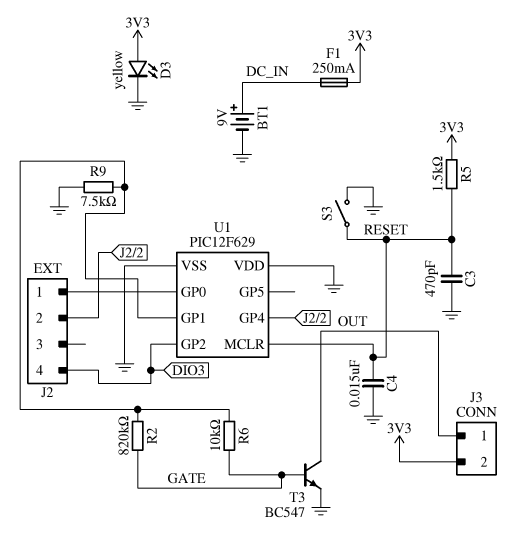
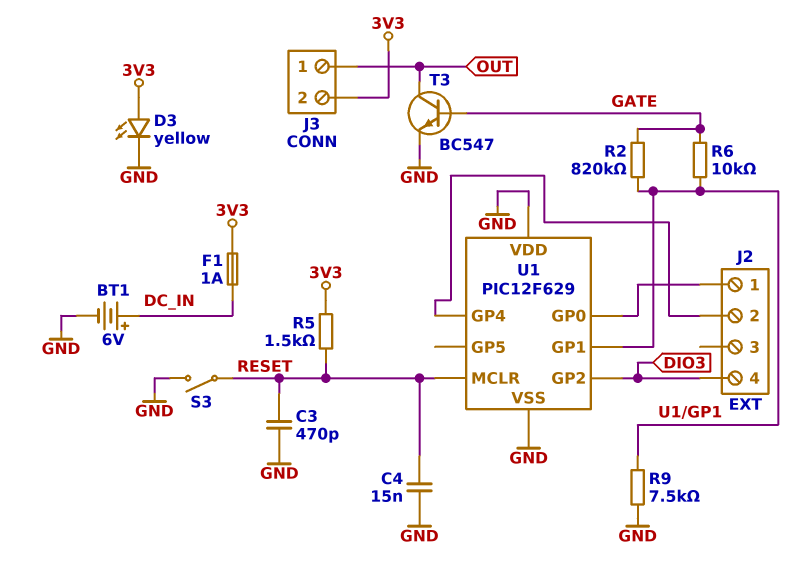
BT1: 9V (plus DC_IN, minus GND) -> 6V (plus DC_IN, minus GND)
F1: 250mA (3V3, DC_IN) -> 1A (3V3, DC_IN)

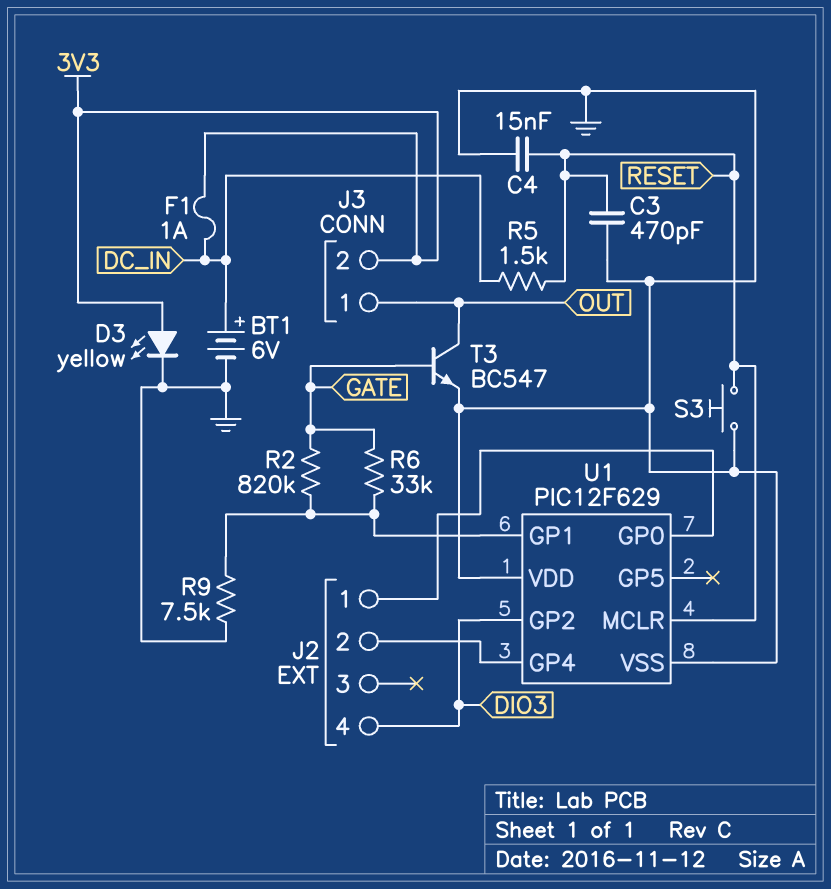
R5: 1.5k (3V3, RESET) -> 1.5k (DC_IN, RESET)
R6: 10k (GATE, U1/GP1) -> 33k (GATE, U1/GP1)
S3: switch (GND, RESET) -> button (GND, RESET)

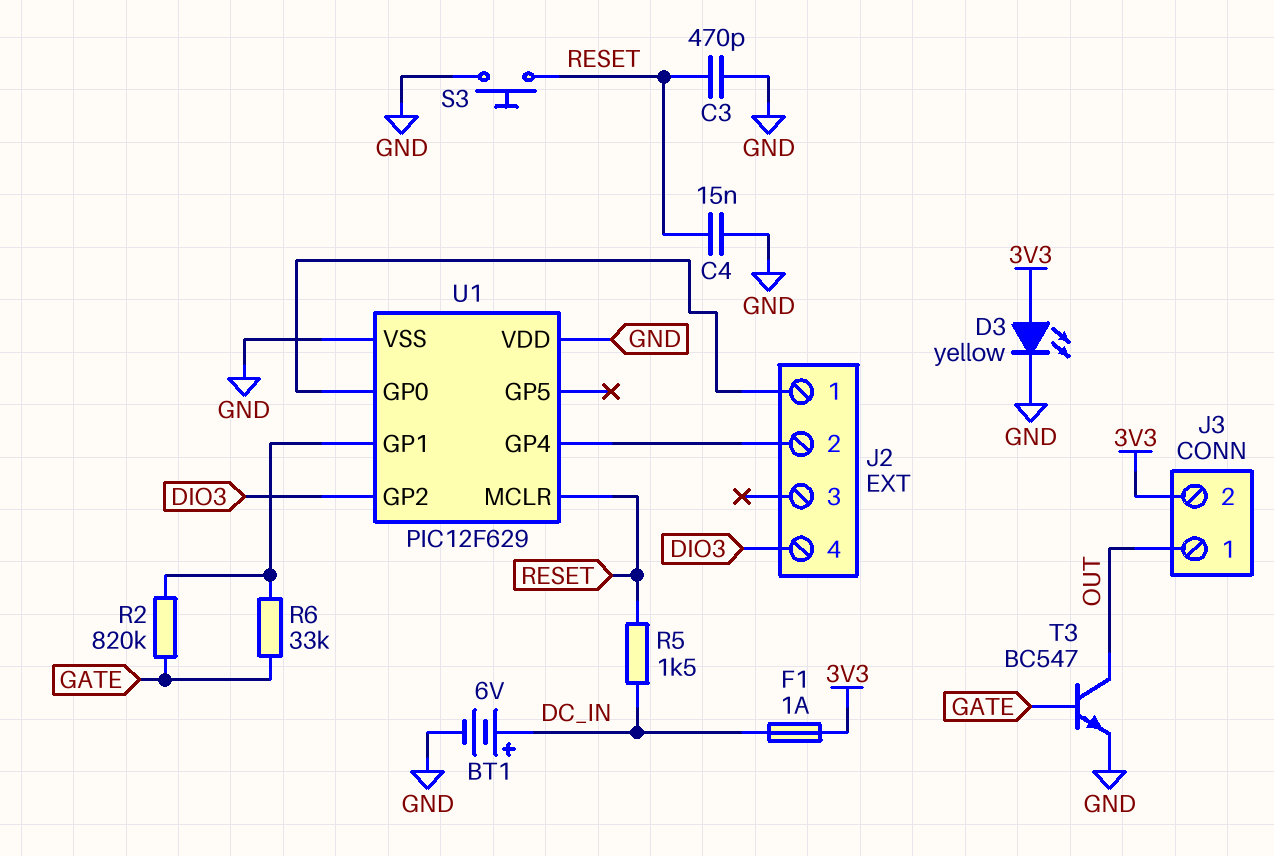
R9: 7.5k (GND, U1/GP1) -> none

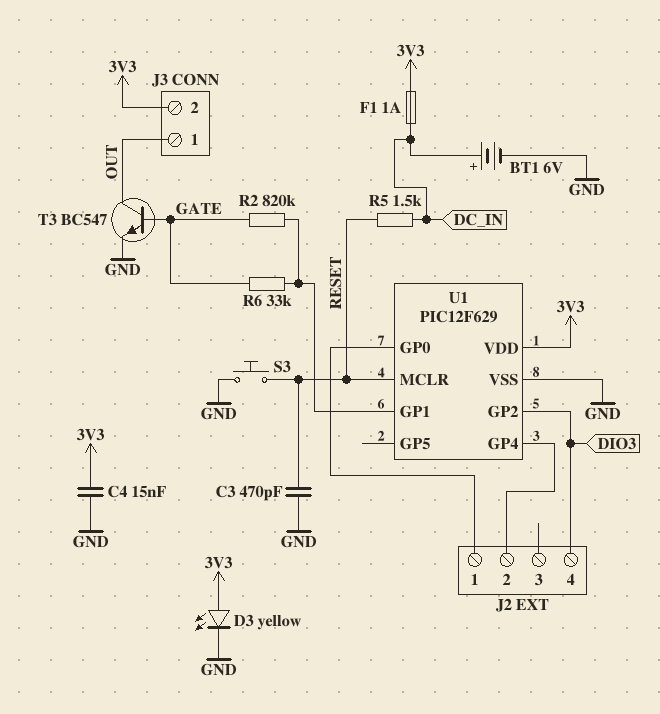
C4: 15nF (GND, RESET) -> 15nF (3V3, GND)
U1 pin VDD: GND -> 3V3

